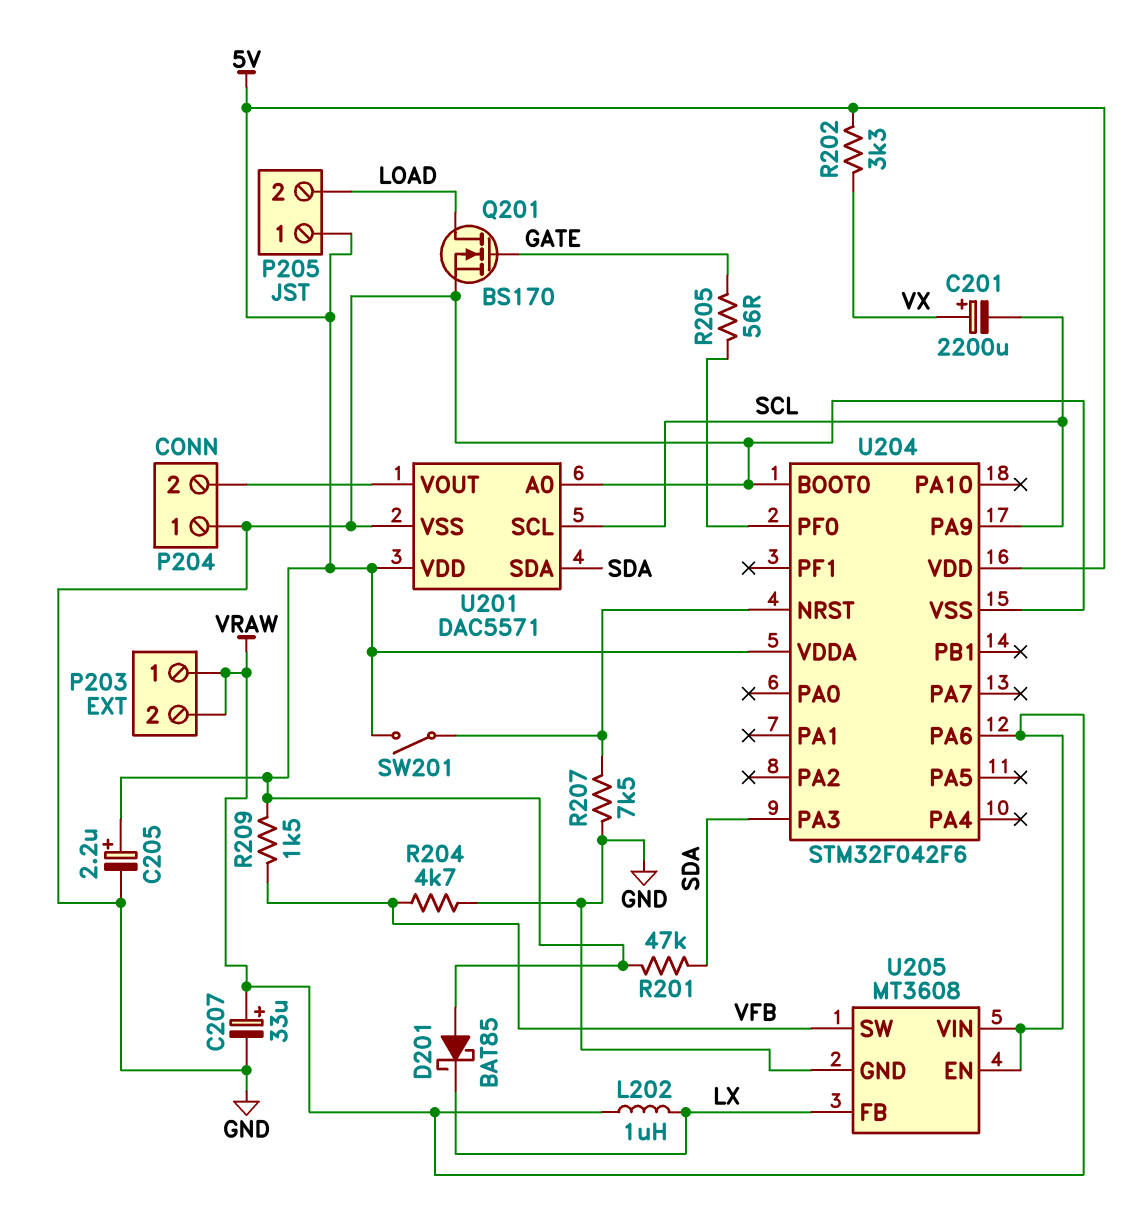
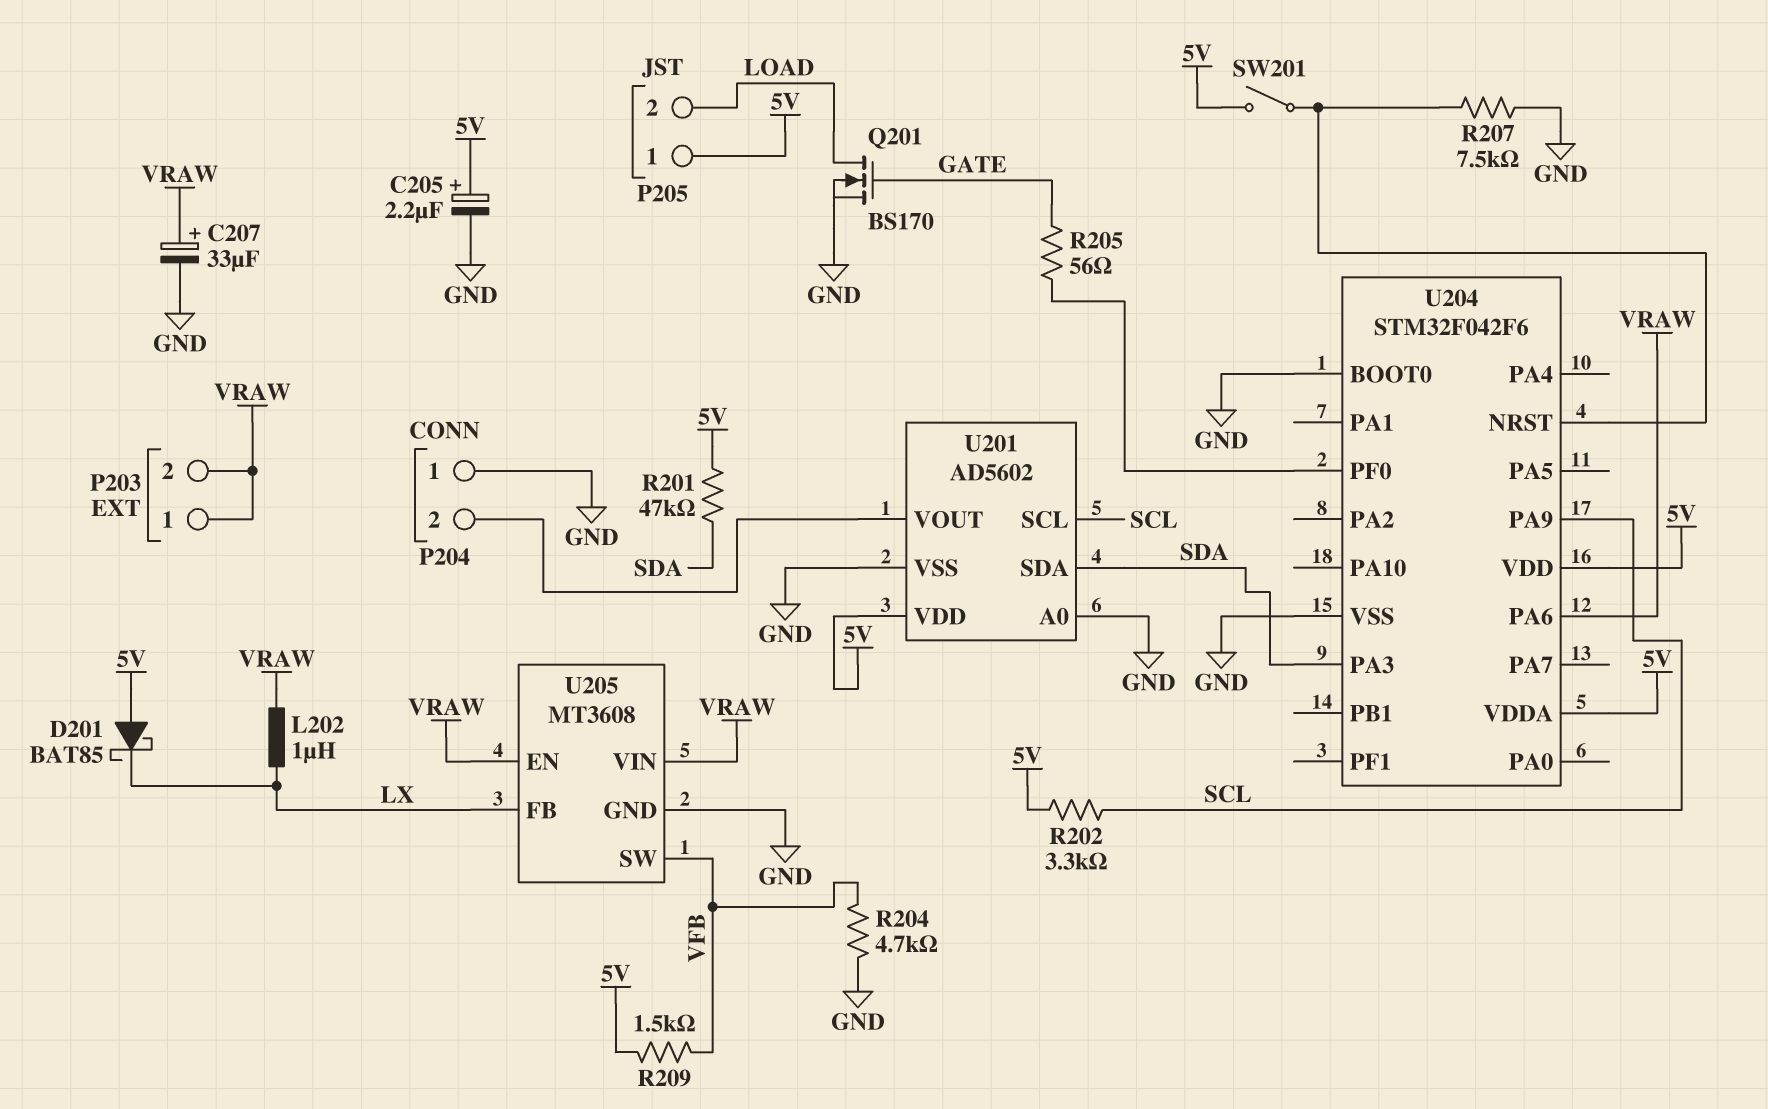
C201: 2200uF (plus VX, minus SCL) -> none
R202: 3.3k (5V, VX) -> 3.3k (5V, SCL)
U201: DAC5571 -> AD5602

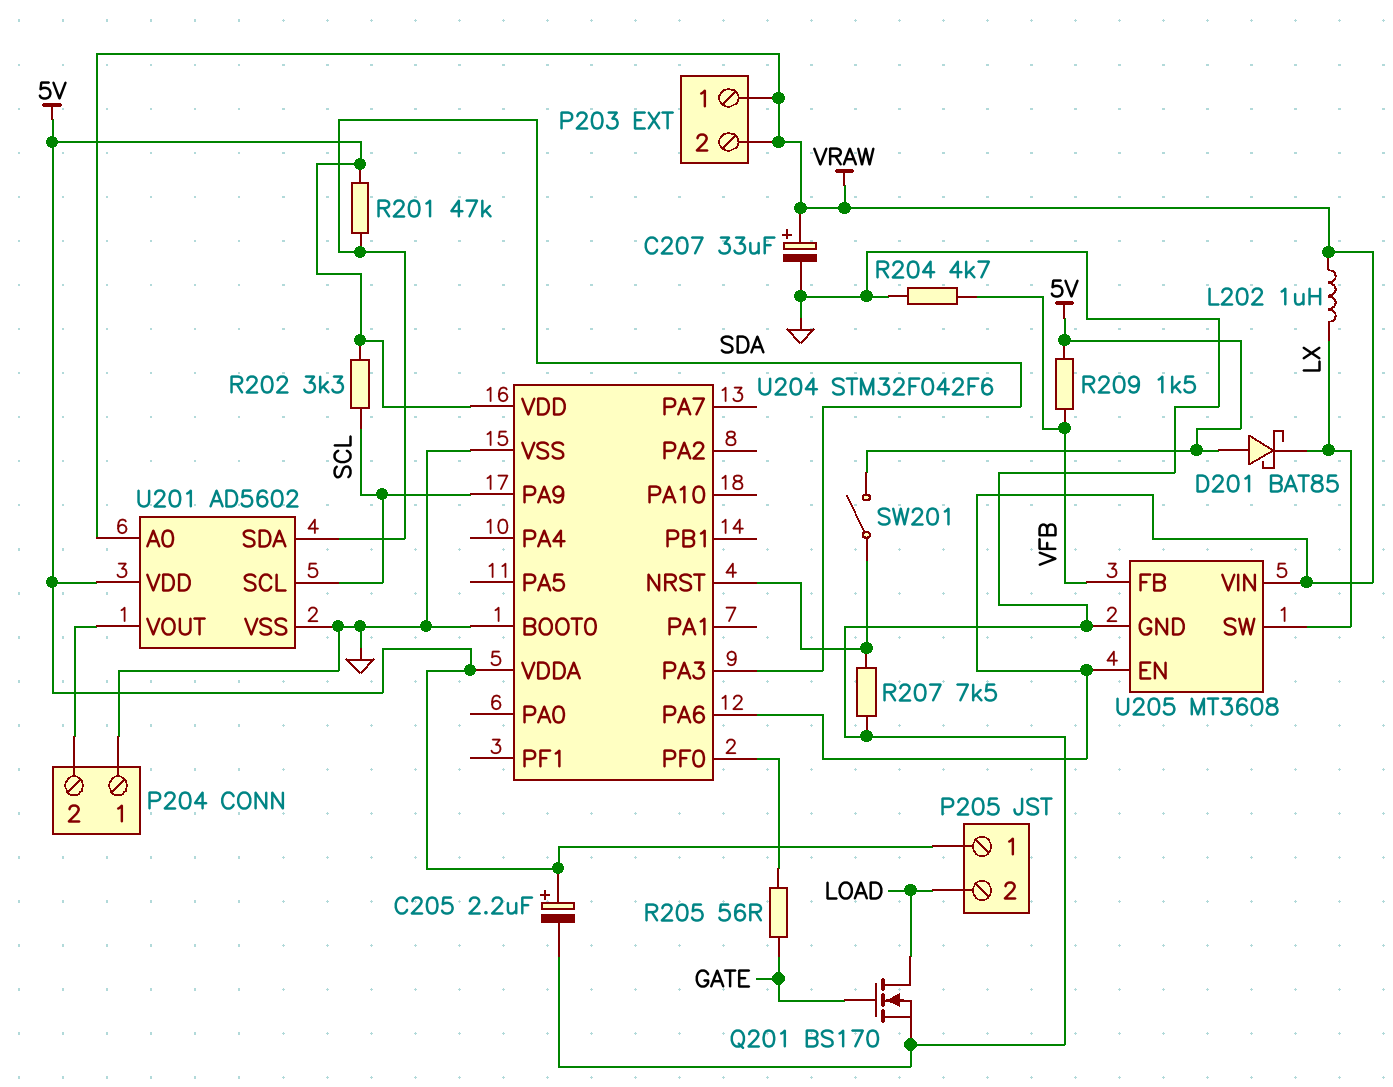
U201 pin A0: GND -> VRAW
U205 pin FB: LX -> VFB
U205 pin SW: VFB -> LX

